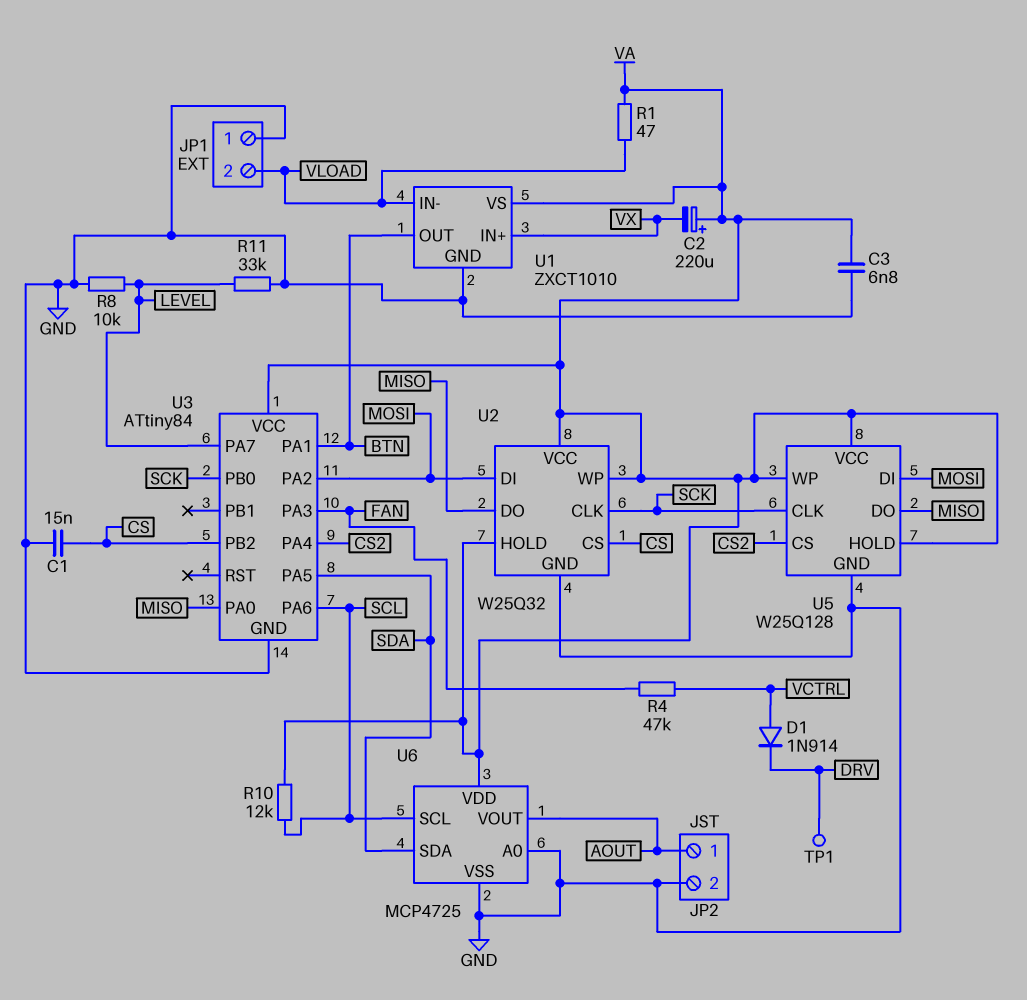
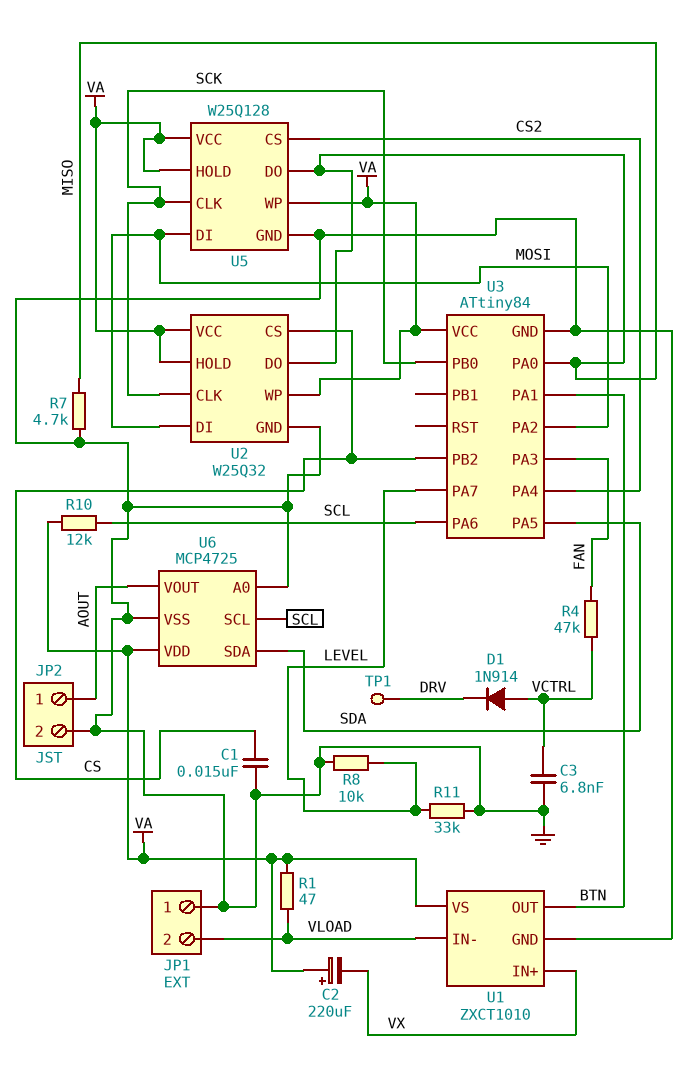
C3: 6.8nF (GND, VA) -> 6.8nF (GND, VCTRL)
R7: none -> 4.7k (GND, MISO)

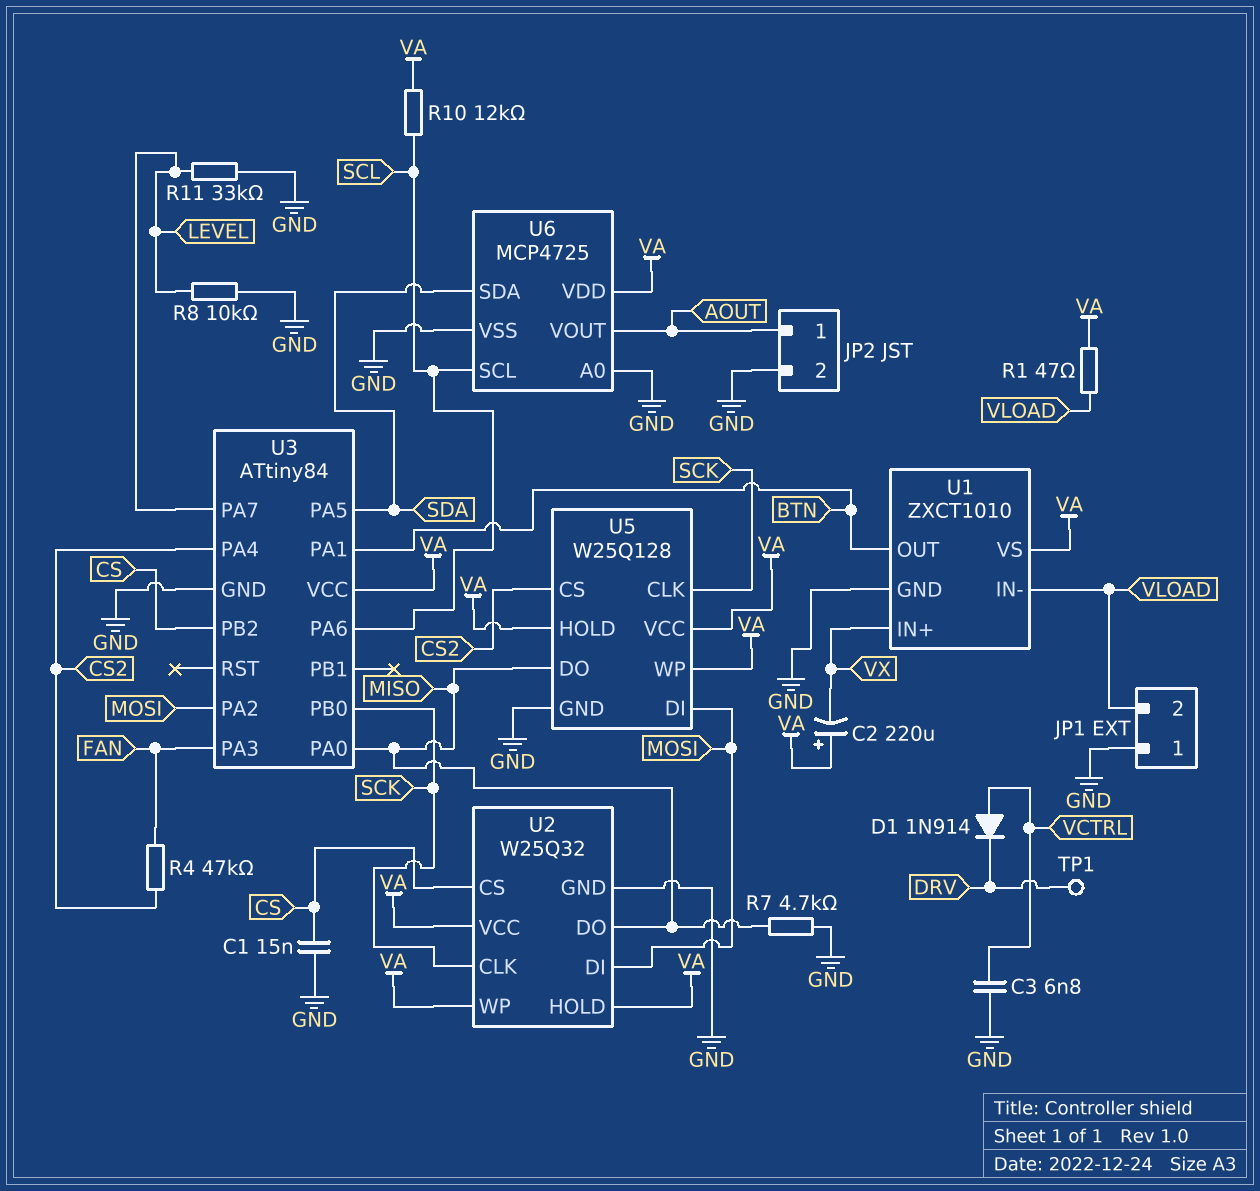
R4: 47k (FAN, VCTRL) -> 47k (CS2, FAN)

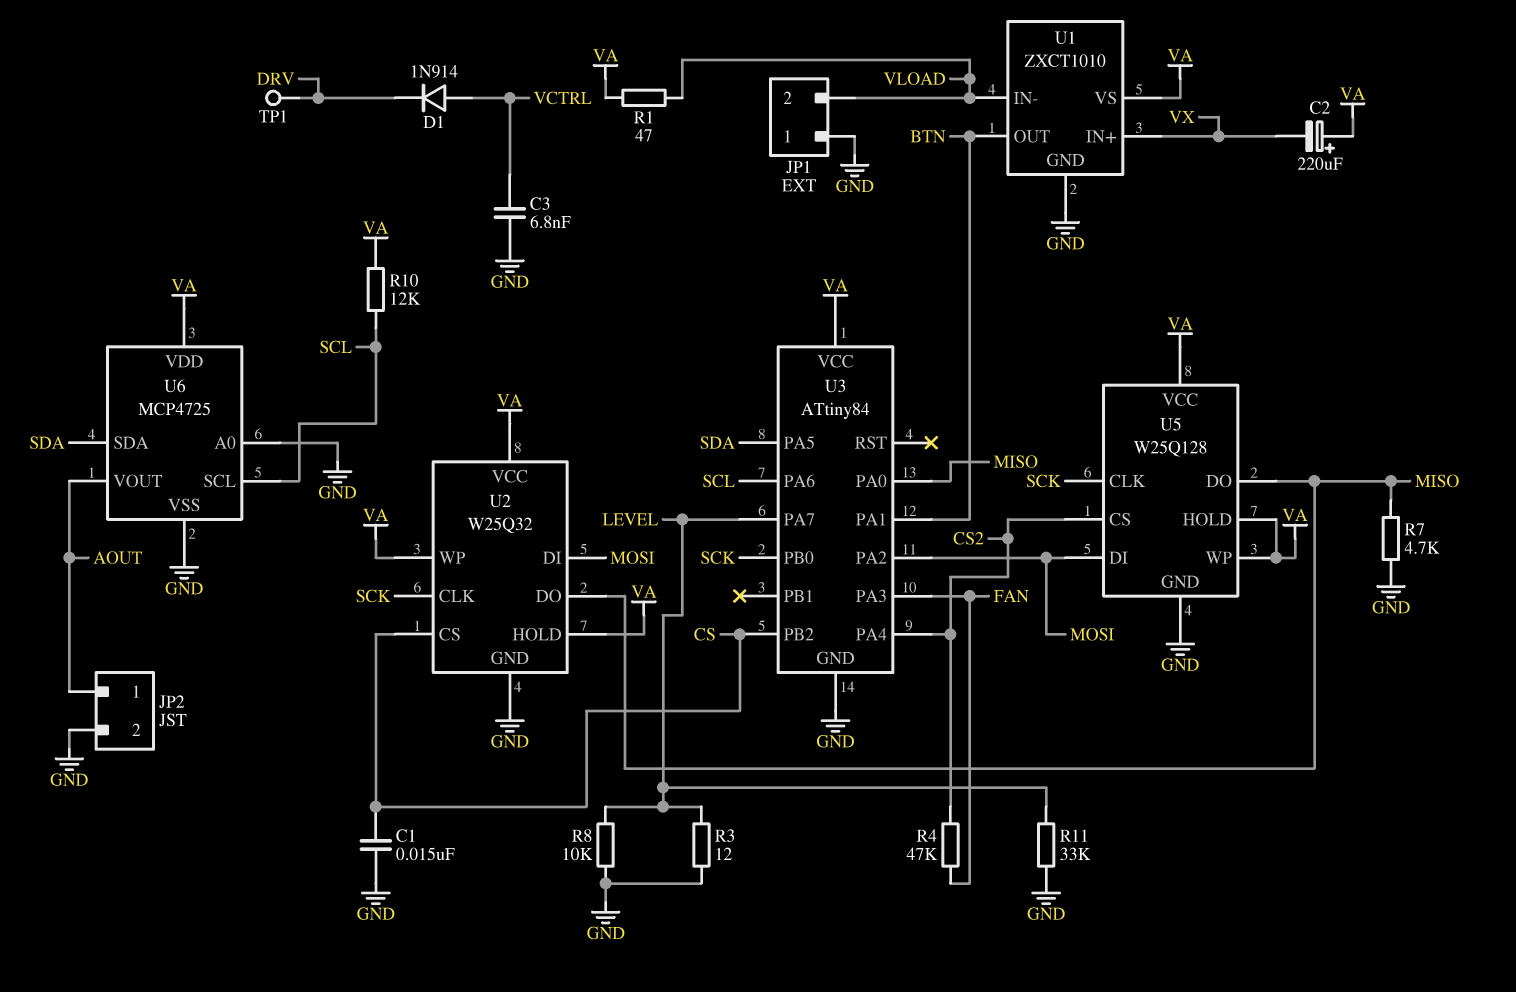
R3: none -> 12 (GND, LEVEL)

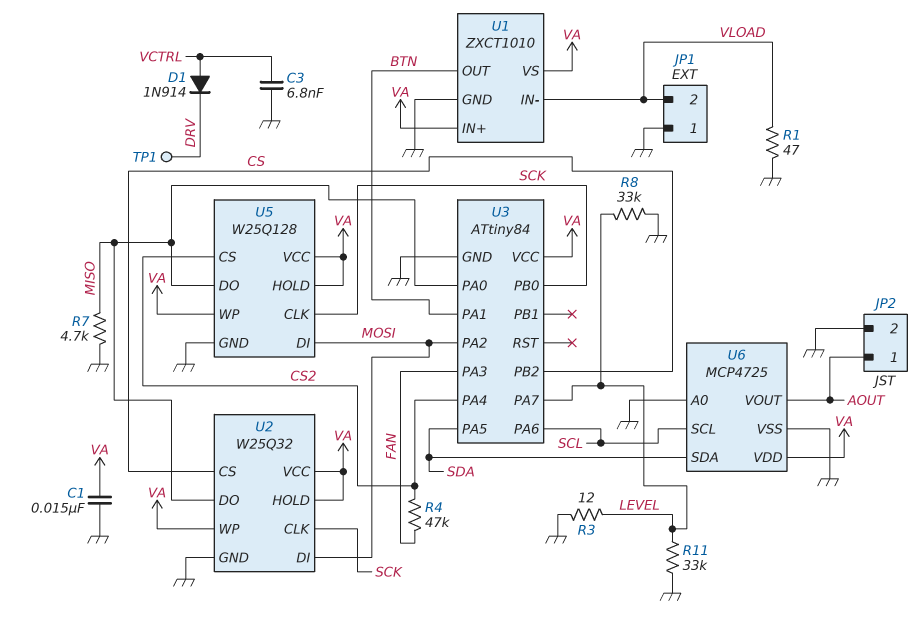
C1: 15nF (CS, GND) -> 15nF (GND, VA)
C2: 220uF (plus VA, minus VX) -> none
R1: 47 (VA, VLOAD) -> 47 (GND, VLOAD)
R8: 10k (GND, LEVEL) -> 33k (GND, LEVEL)
R10: 12k (SCL, VA) -> none
U1 pin IN+: VX -> VA

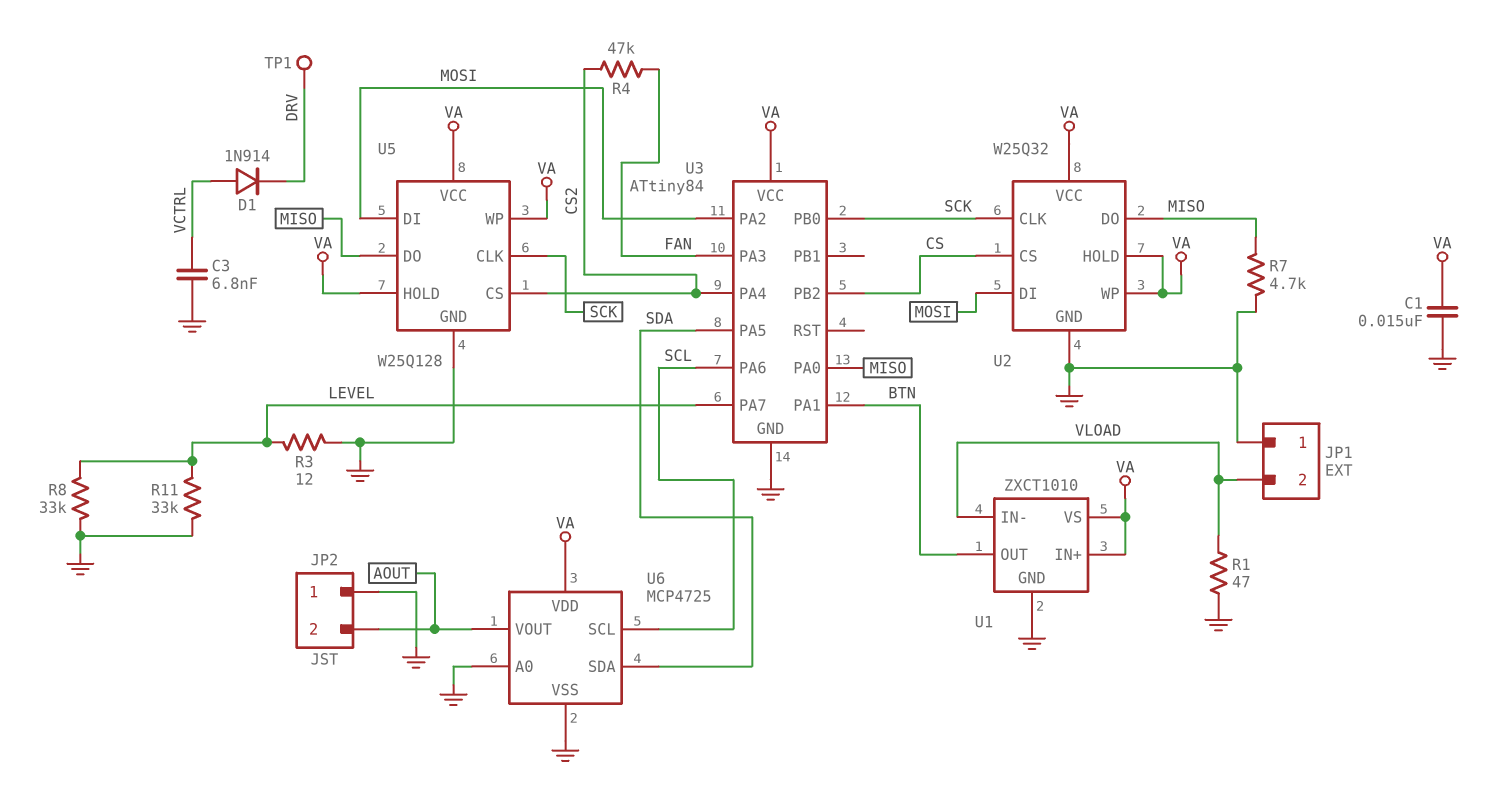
JP2 pin 1: AOUT -> GND
JP2 pin 2: GND -> AOUT

